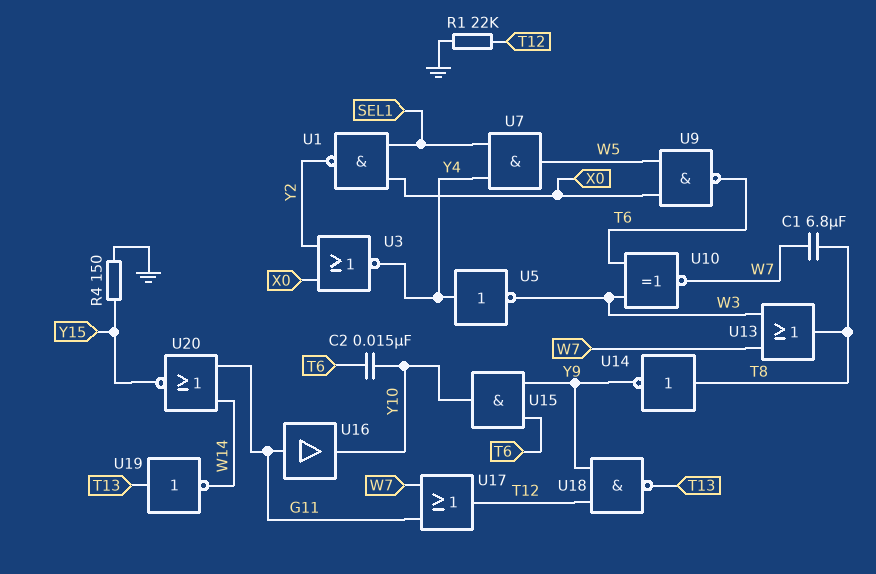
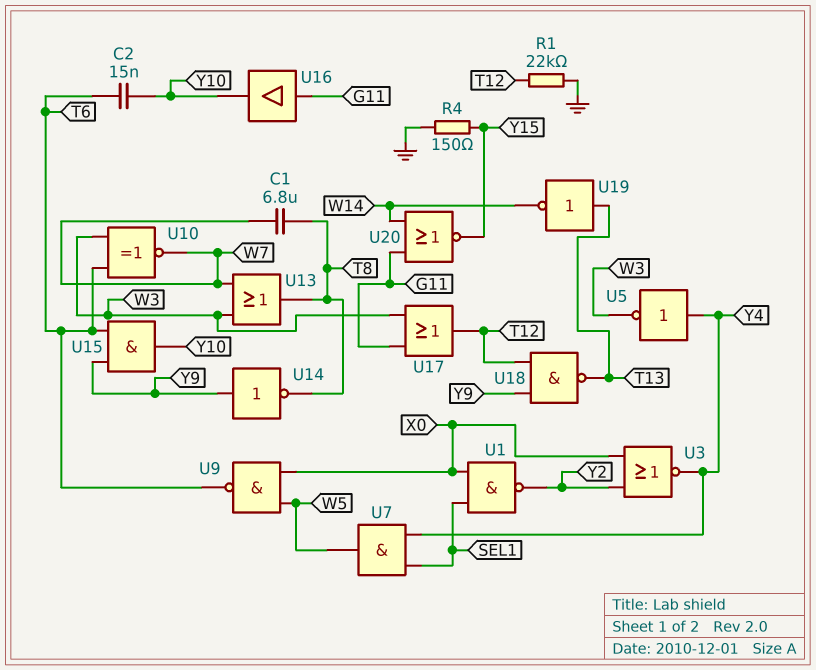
U14: NOT (in T8, out Y9) -> NOT (in Y9, out T8)
U17: OR (in G11, in W7, out T12) -> OR (in G11, in W3, out T12)

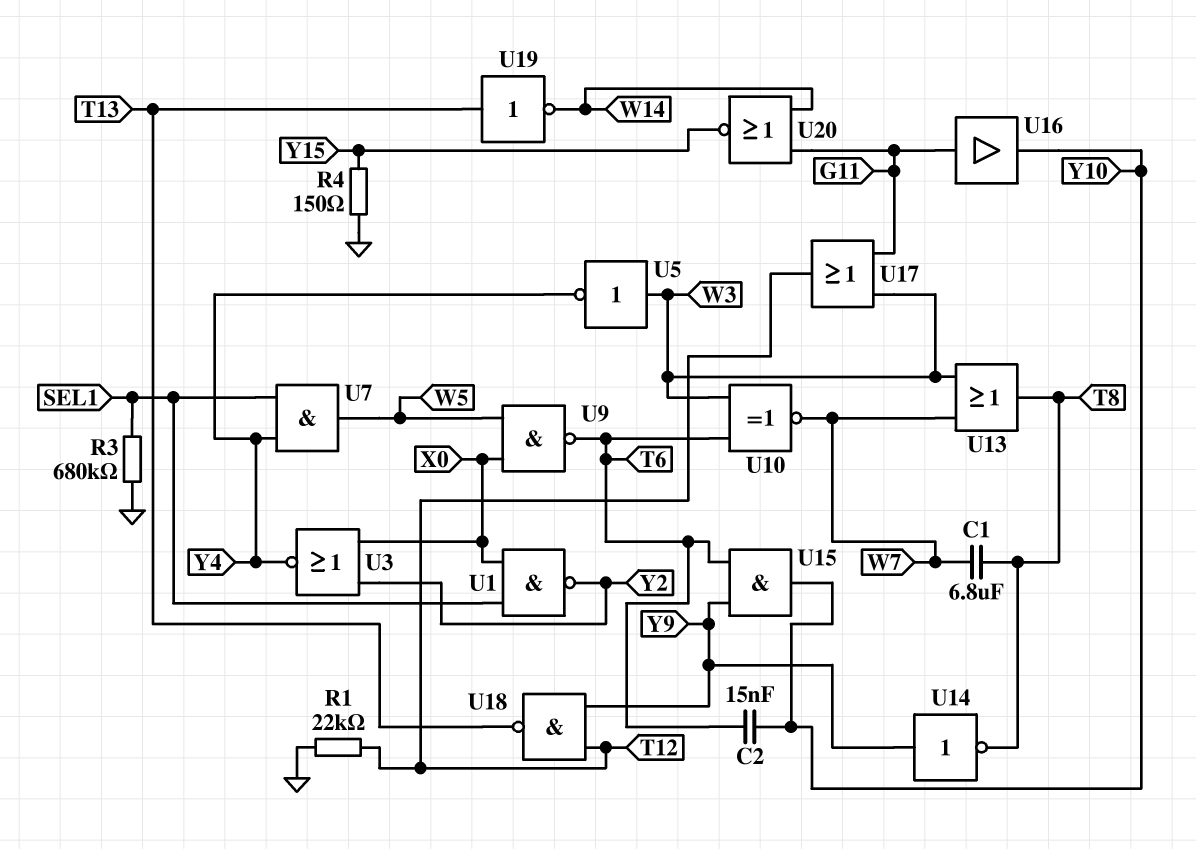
R3: none -> 680k (GND, SEL1)
U5: NOT (in Y4, out W3) -> NOT (in W3, out Y4)

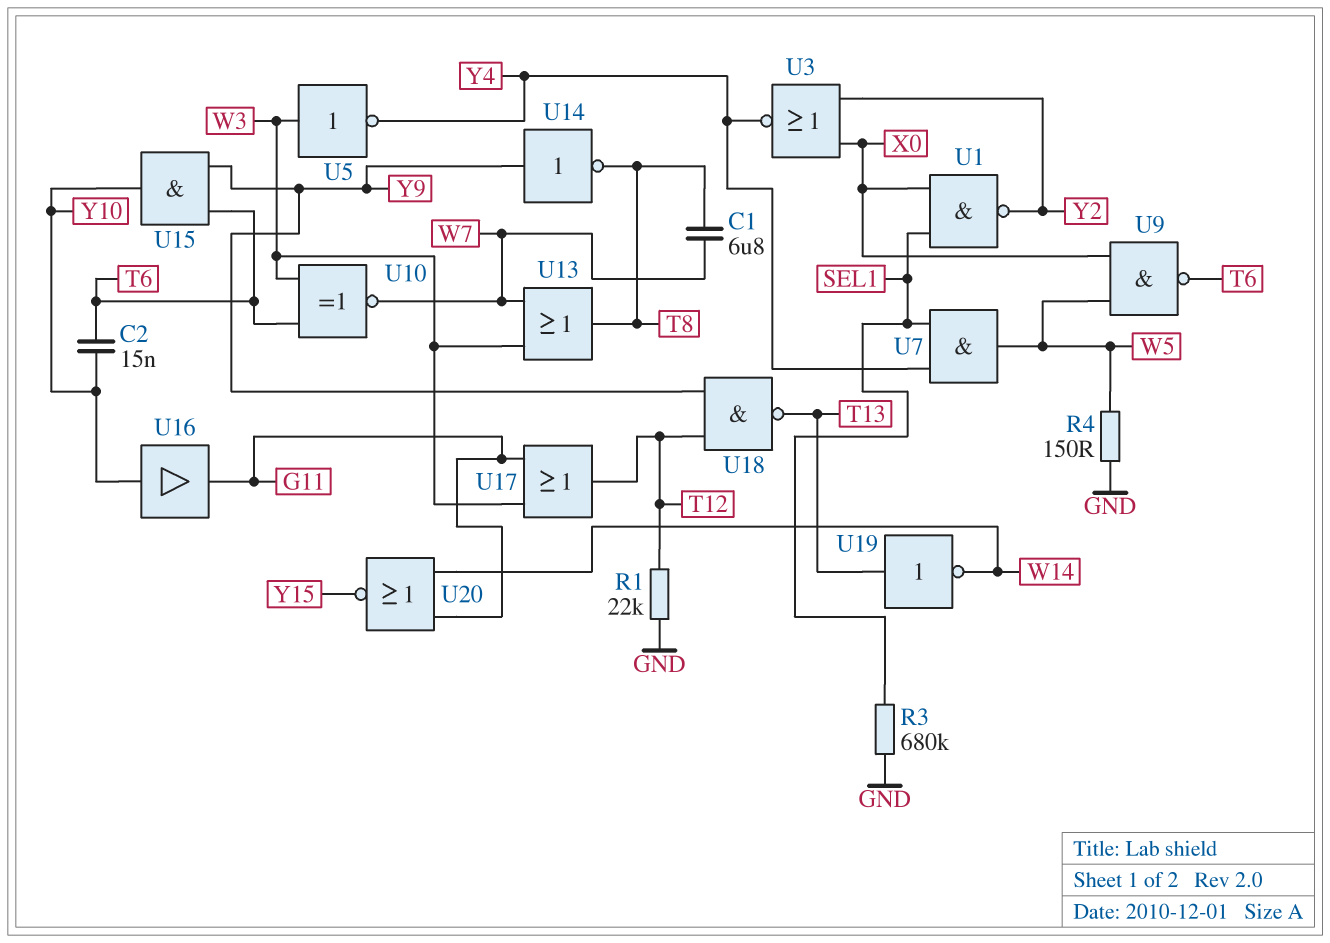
R4: 150 (GND, Y15) -> 150 (GND, W5)
U16: buffer (in G11, out Y10) -> buffer (in Y10, out G11)

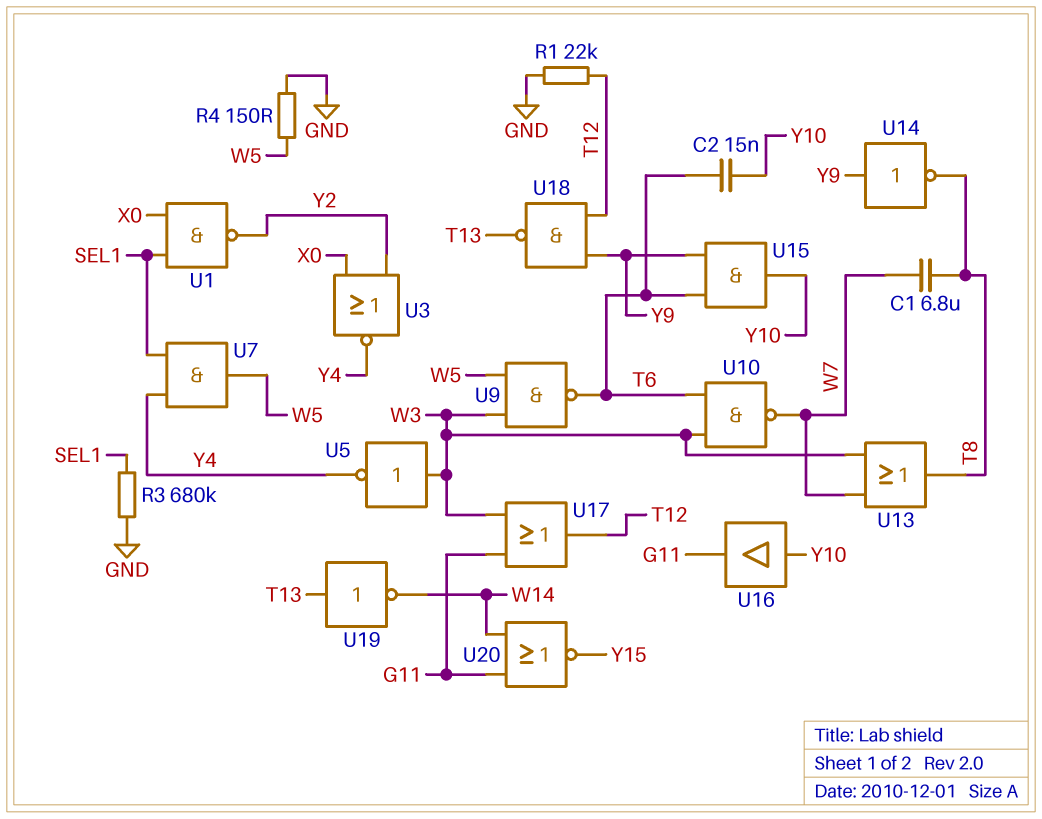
U9: NAND (in W5, in X0, out T6) -> NAND (in W3, in W5, out T6)
U10: XNOR (in T6, in W3, out W7) -> NAND (in T6, in W3, out W7)

